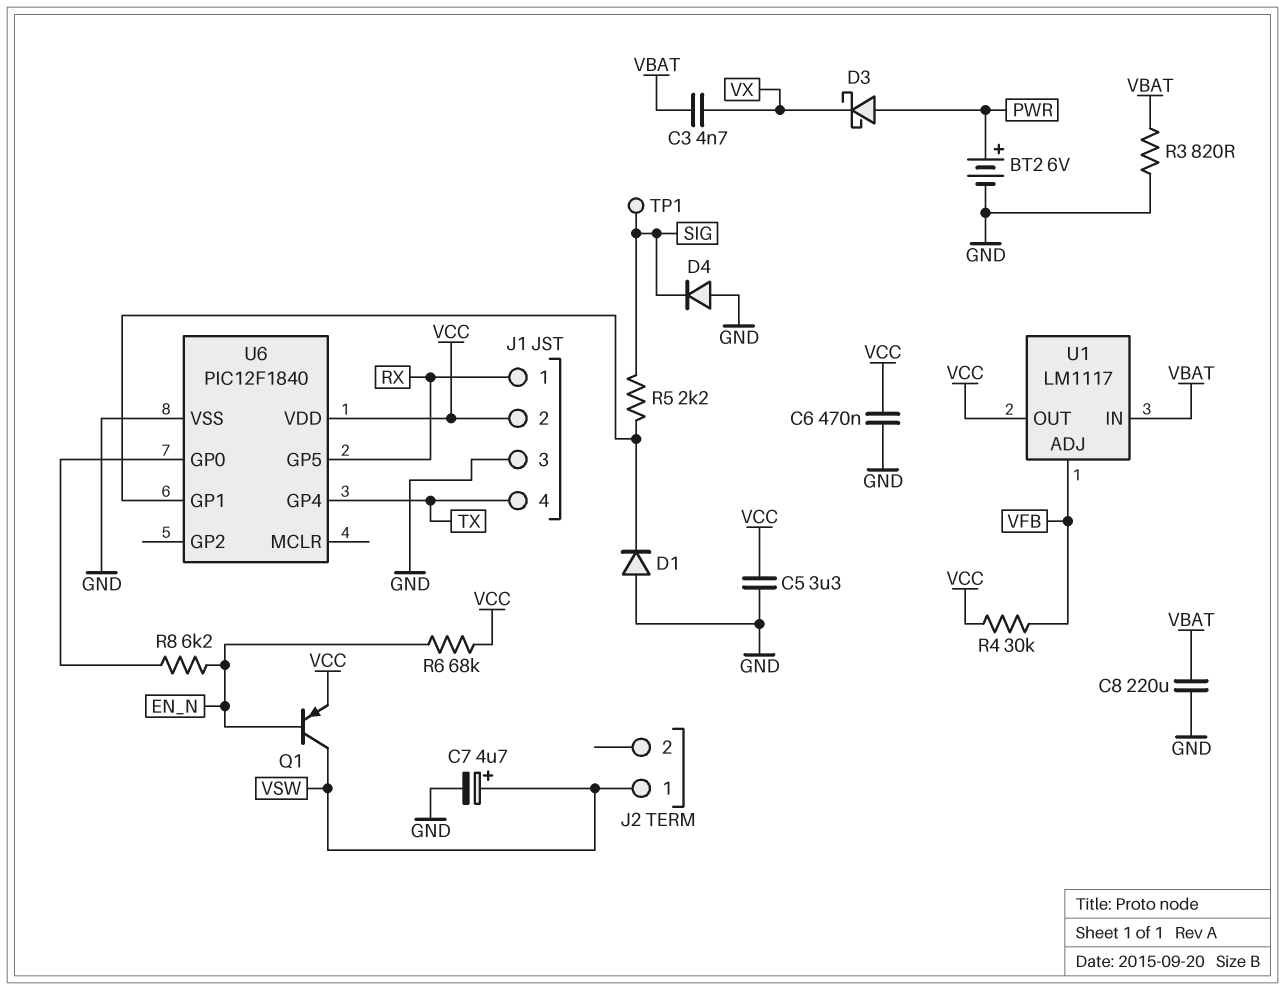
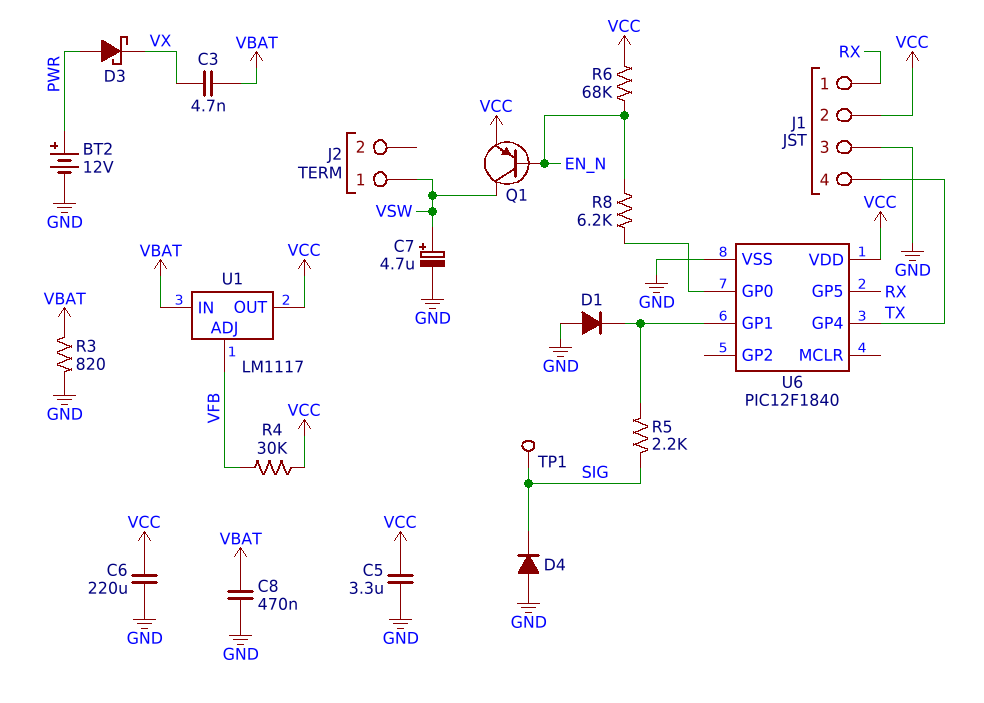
BT2: 6V (plus PWR, minus GND) -> 12V (plus PWR, minus GND)
C6: 470nF (GND, VCC) -> 220uF (GND, VCC)
C8: 220uF (GND, VBAT) -> 470nF (GND, VBAT)

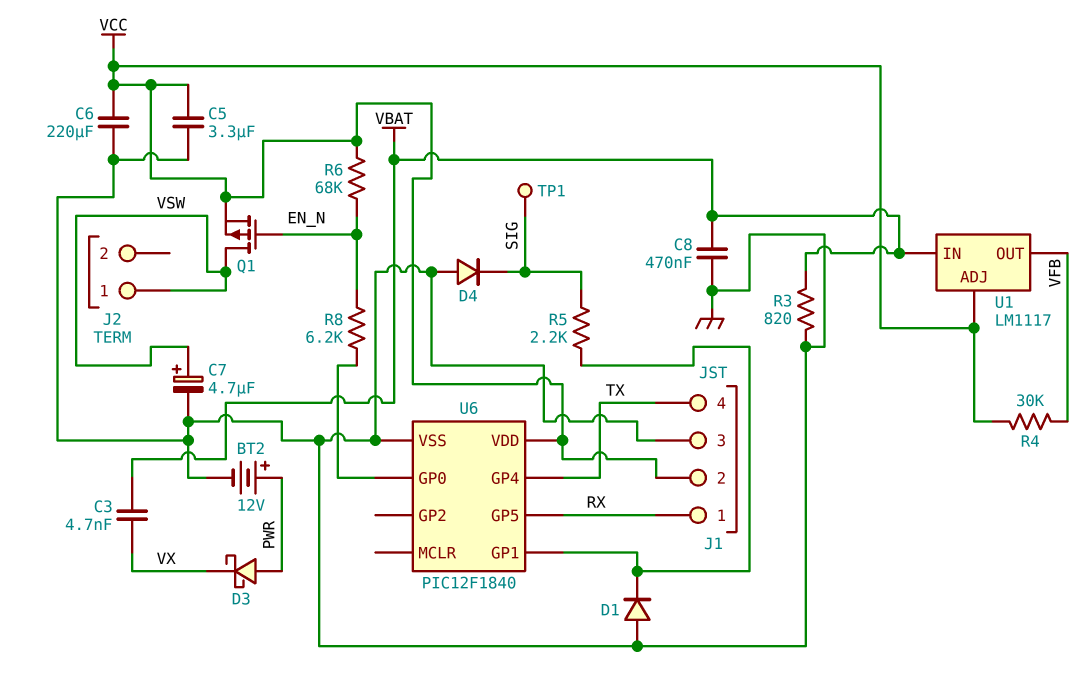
Q1: PNP (B EN_N, C VSW, E VCC) -> PMOS (G EN_N, D VSW, S VCC)
U1 pin ADJ: VFB -> VCC
U1 pin OUT: VCC -> VFB

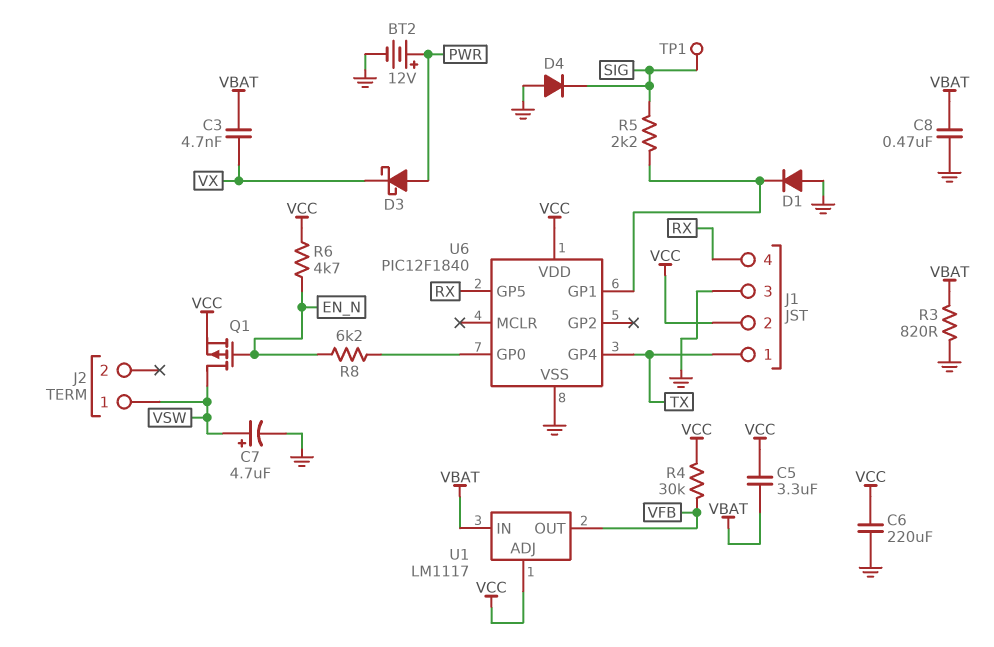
C5: 3.3uF (GND, VCC) -> 3.3uF (VBAT, VCC)
J1 pin 1: RX -> TX
J1 pin 4: TX -> RX
R6: 68k (EN_N, VCC) -> 4.7k (EN_N, VCC)

